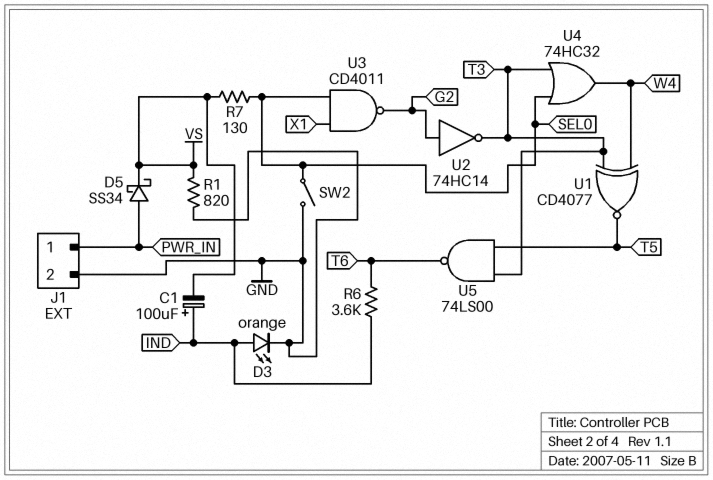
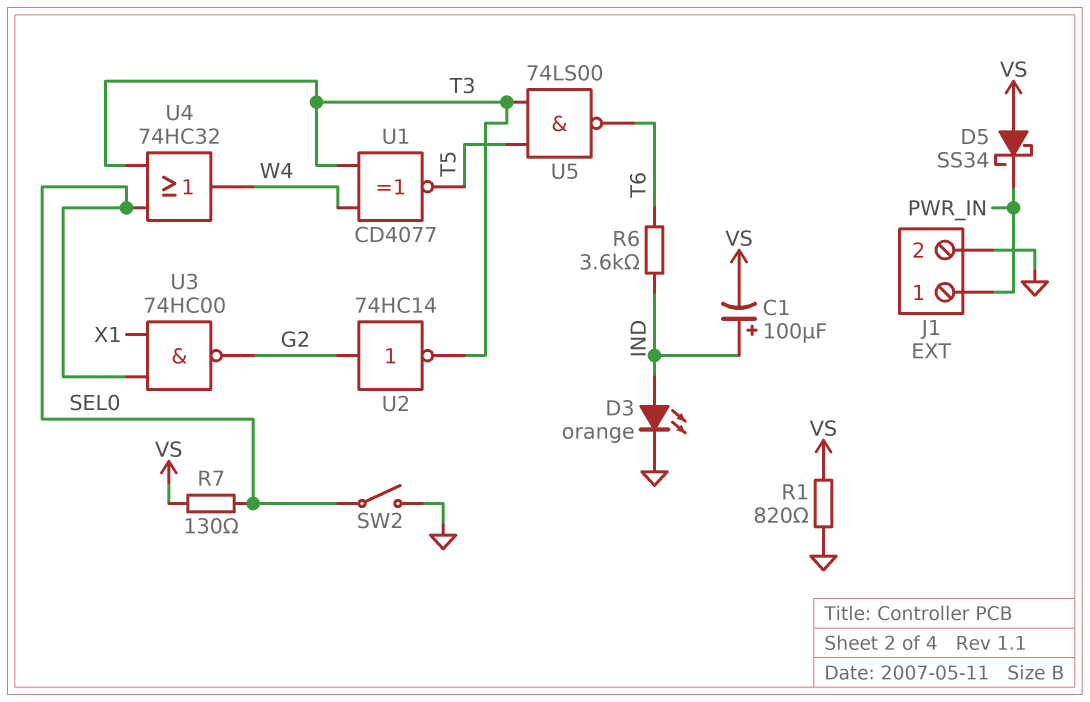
D5: schottky SS34 (A PWR_IN, K VS) -> schottky SS34 (A VS, K PWR_IN)
U3: NAND CD4011 (in SEL0, in X1, out G2) -> NAND 74HC00 (in SEL0, in X1, out G2)

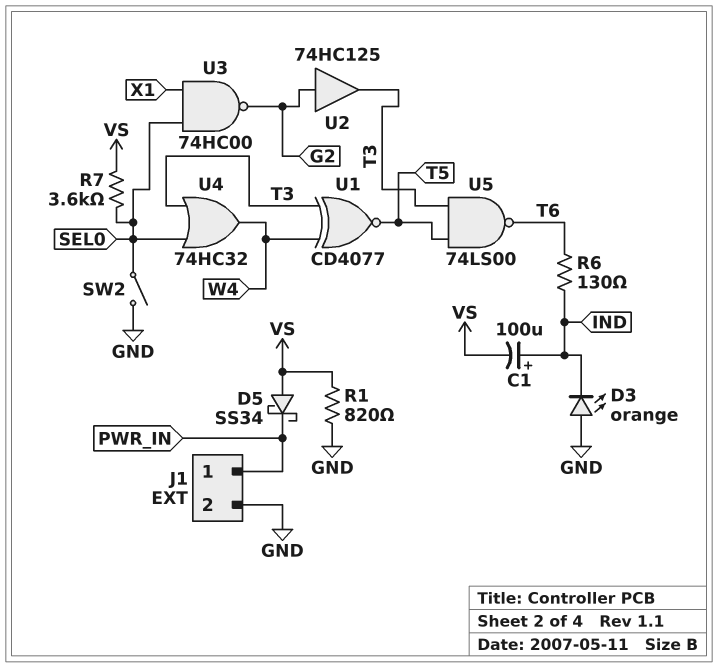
D3: LED orange (A IND, K GND) -> LED orange (A GND, K IND)
R6: 3.6k (IND, T6) -> 130 (IND, T6)
R7: 130 (SEL0, VS) -> 3.6k (SEL0, VS)
U2: NOT 74HC14 (in G2, out T3) -> buffer 74HC125 (in G2, out T3)

